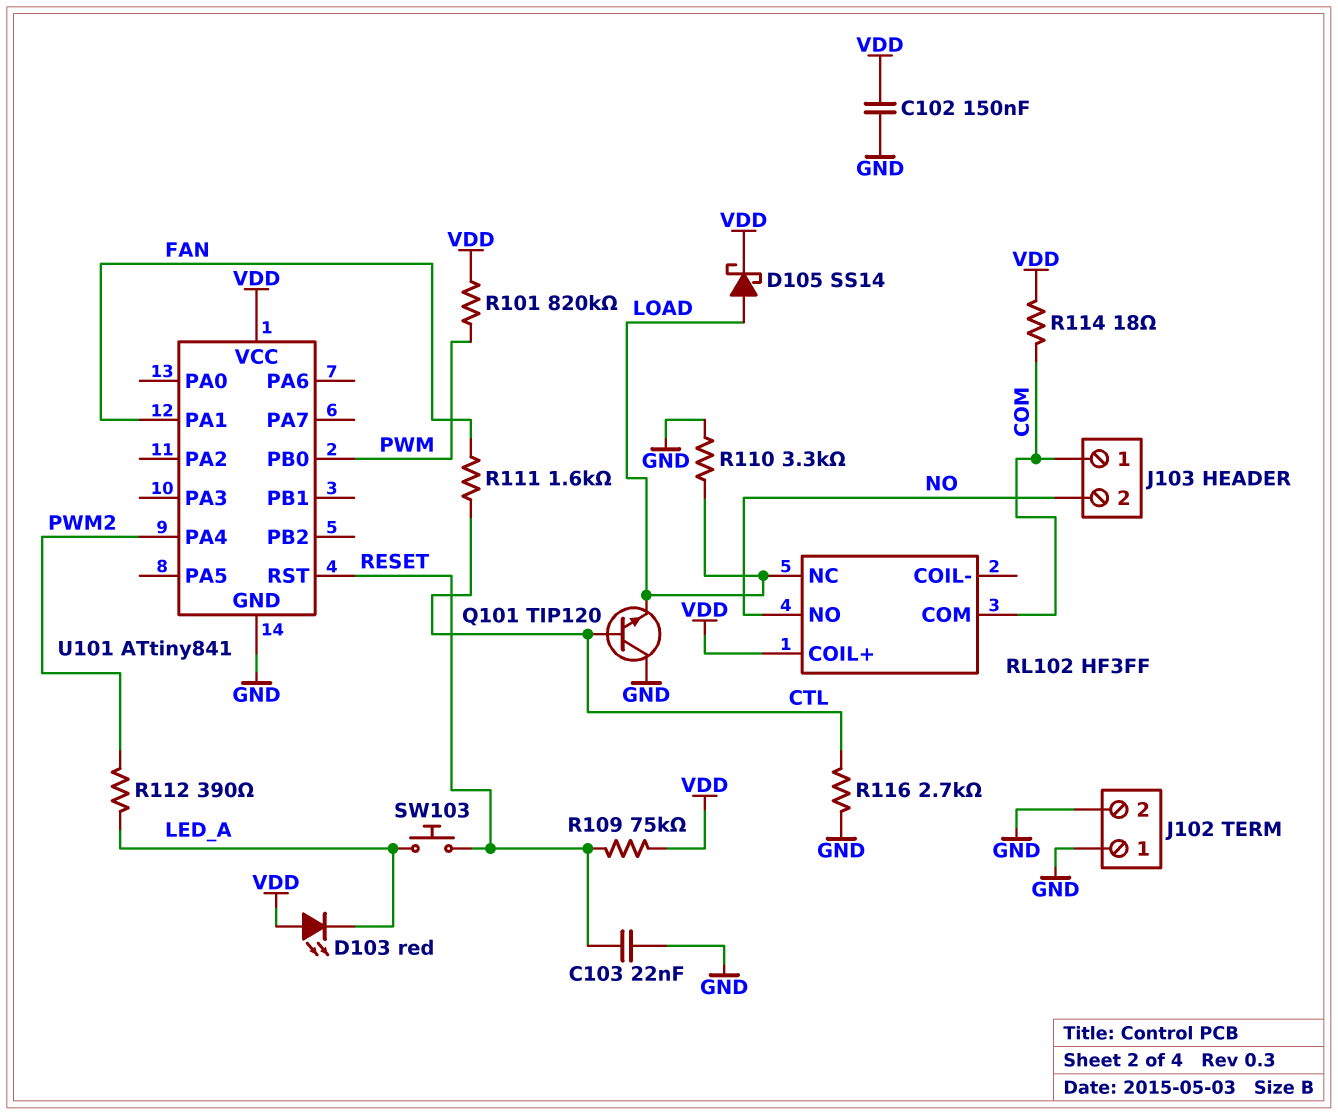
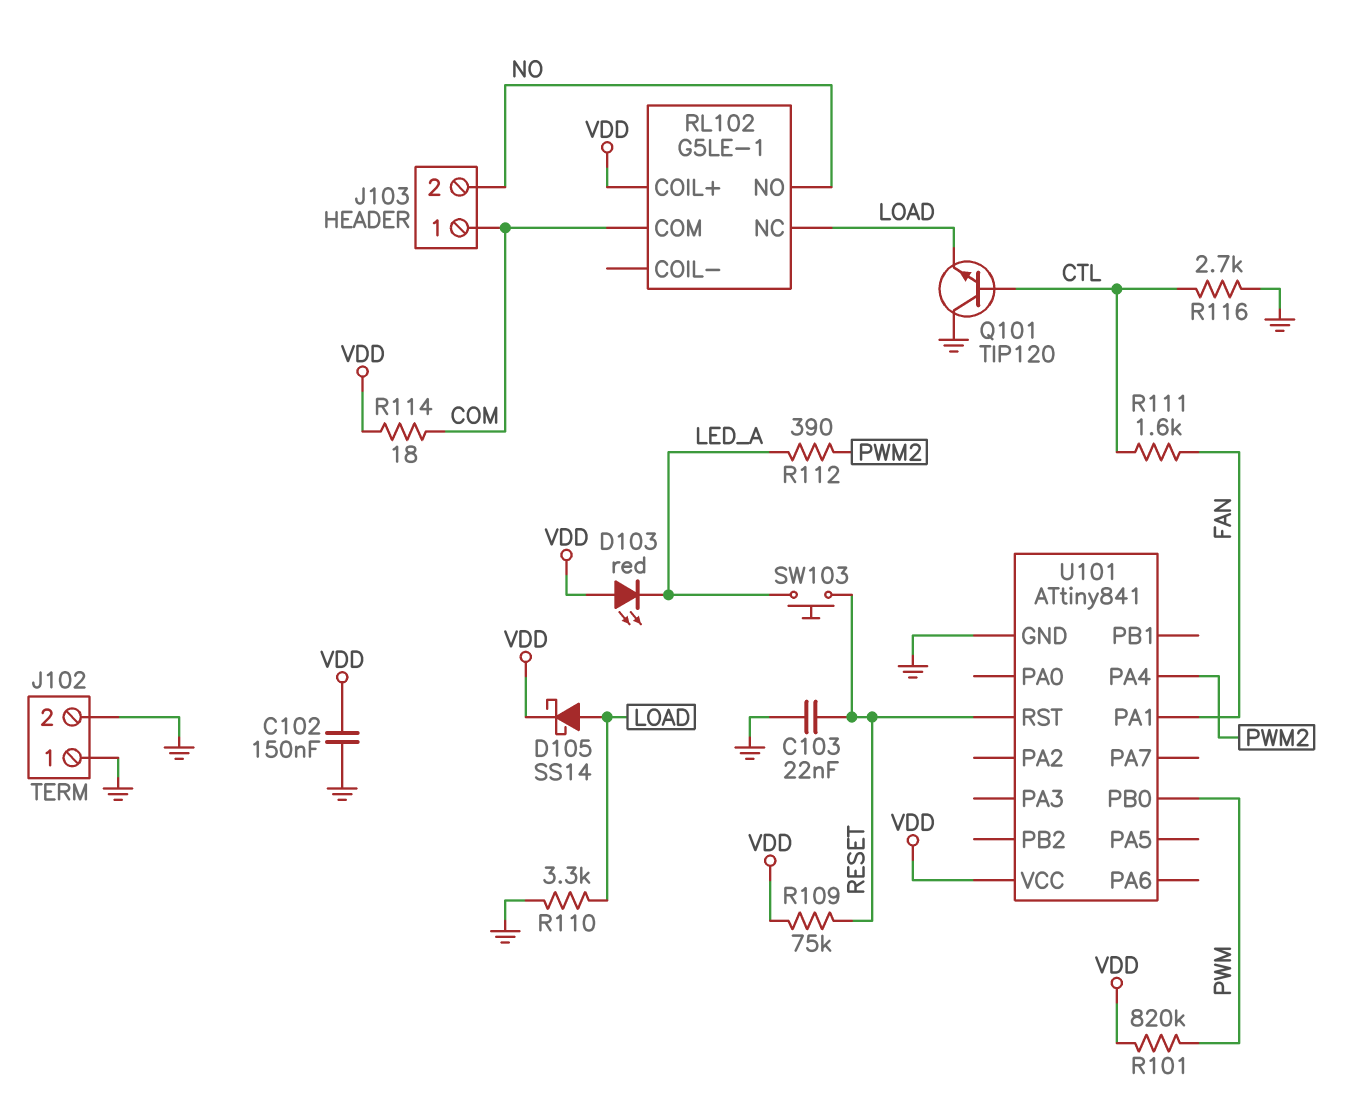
RL102: HF3FF -> G5LE-1

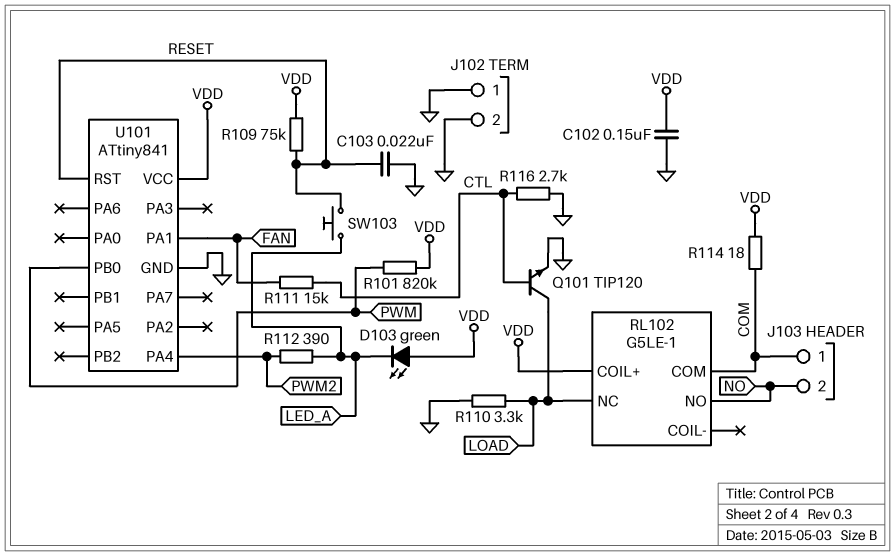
D103: LED red (A VDD, K LED_A) -> LED green (A VDD, K LED_A)
D105: schottky SS14 (A LOAD, K VDD) -> none
Q101: NPN TIP120 (B CTL, C GND, E LOAD) -> NPN TIP120 (B CTL, C LOAD, E GND)
R111: 1.6k (CTL, FAN) -> 15k (CTL, FAN)

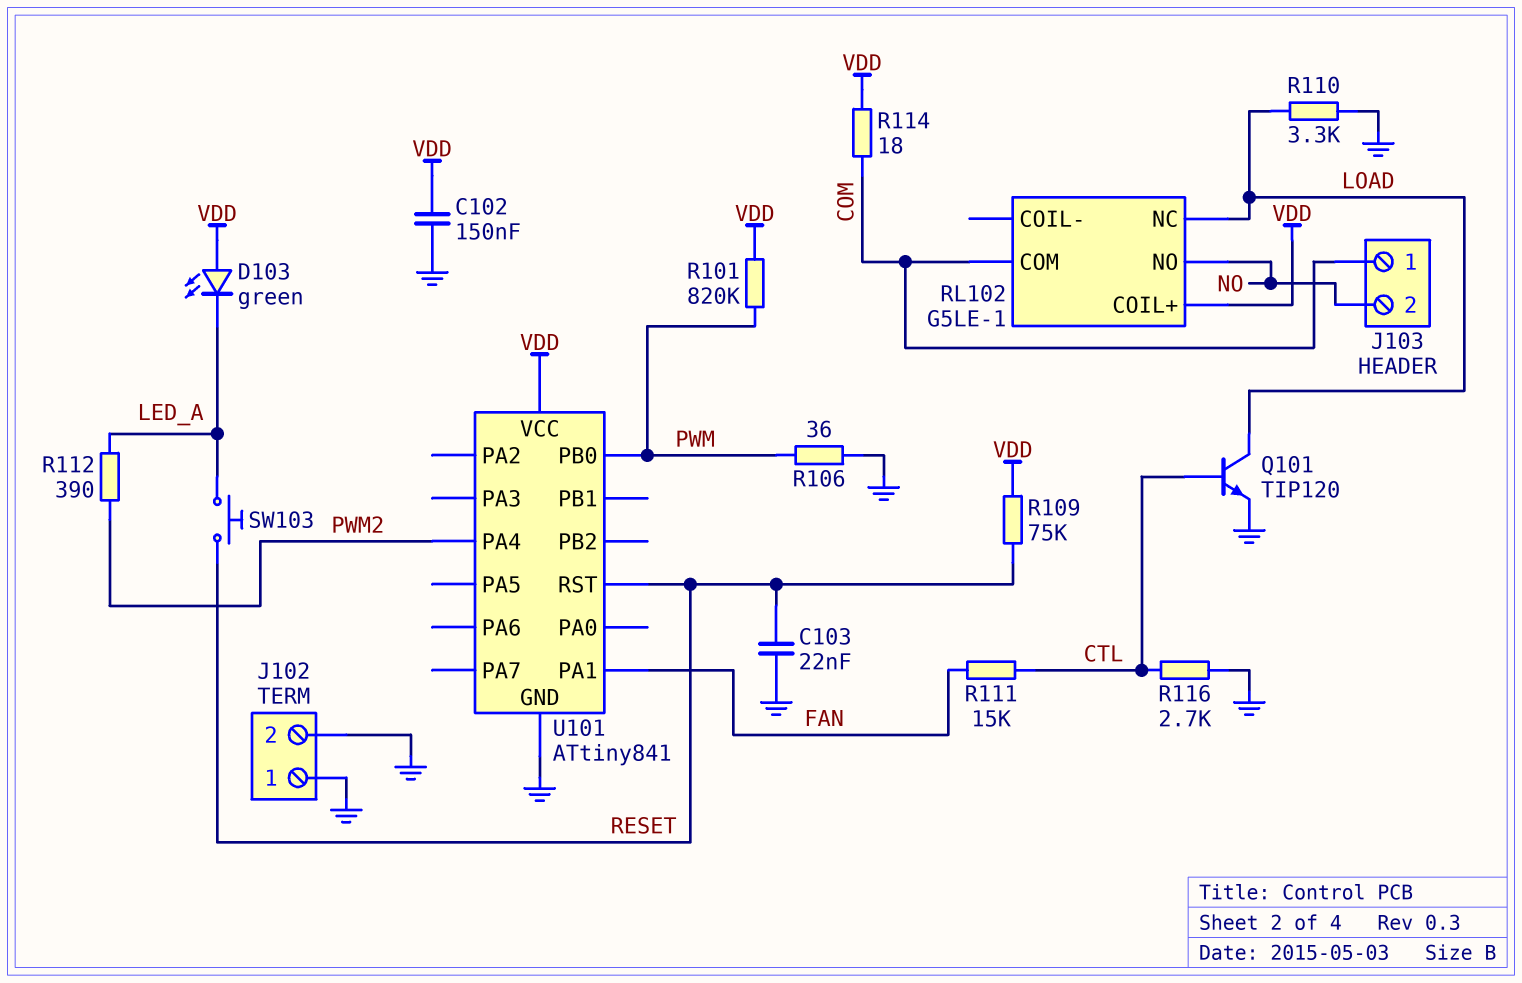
R106: none -> 36 (GND, PWM)

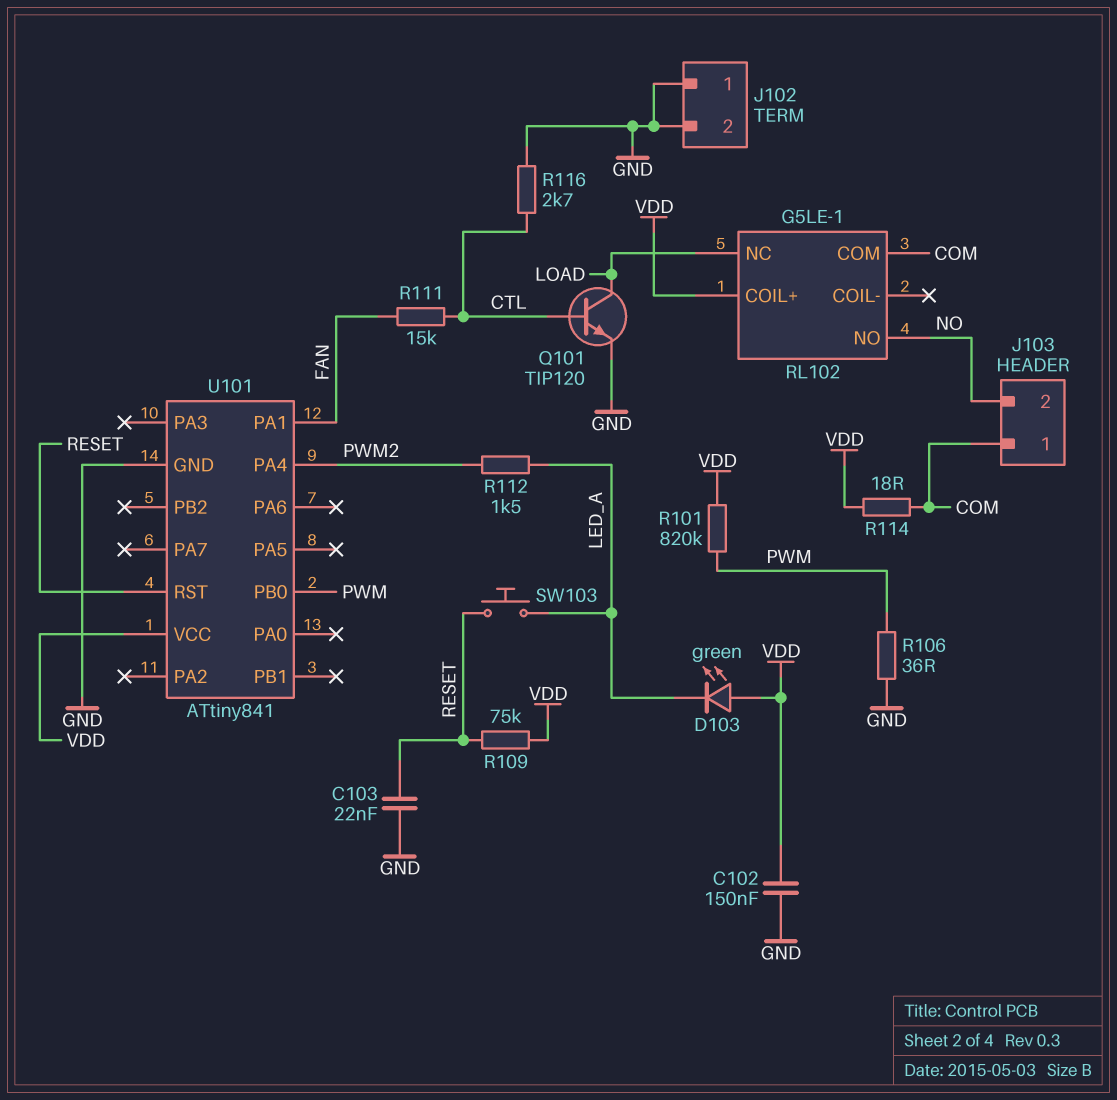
R110: 3.3k (GND, LOAD) -> none
R112: 390 (LED_A, PWM2) -> 1.5k (LED_A, PWM2)

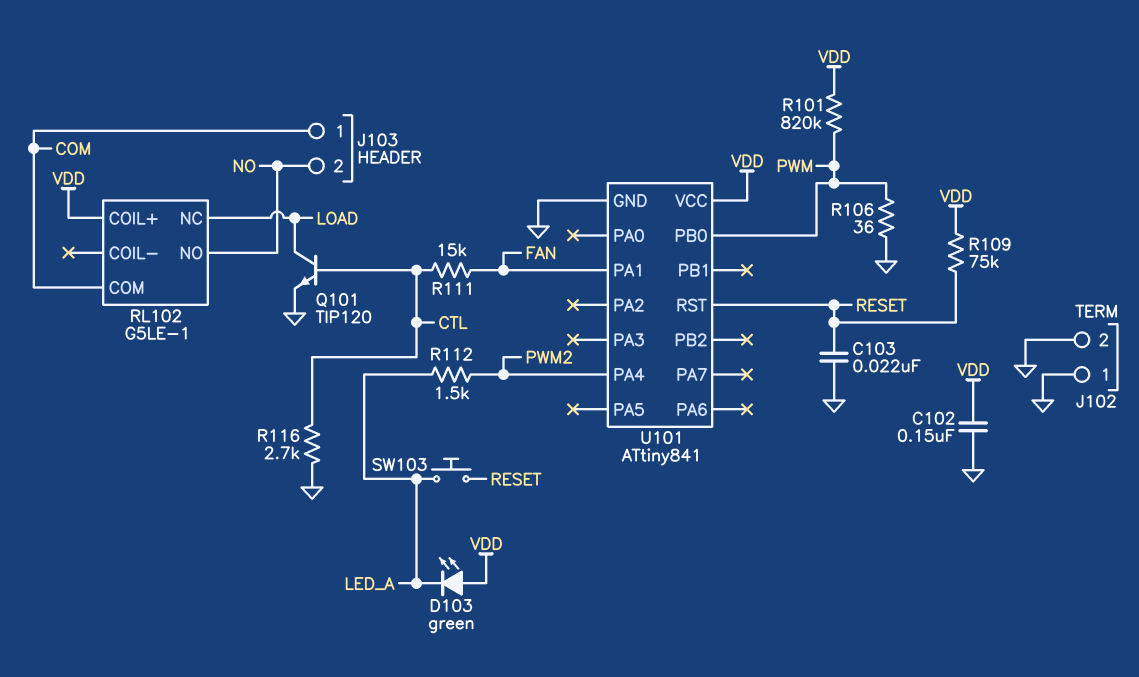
R114: 18 (COM, VDD) -> none

